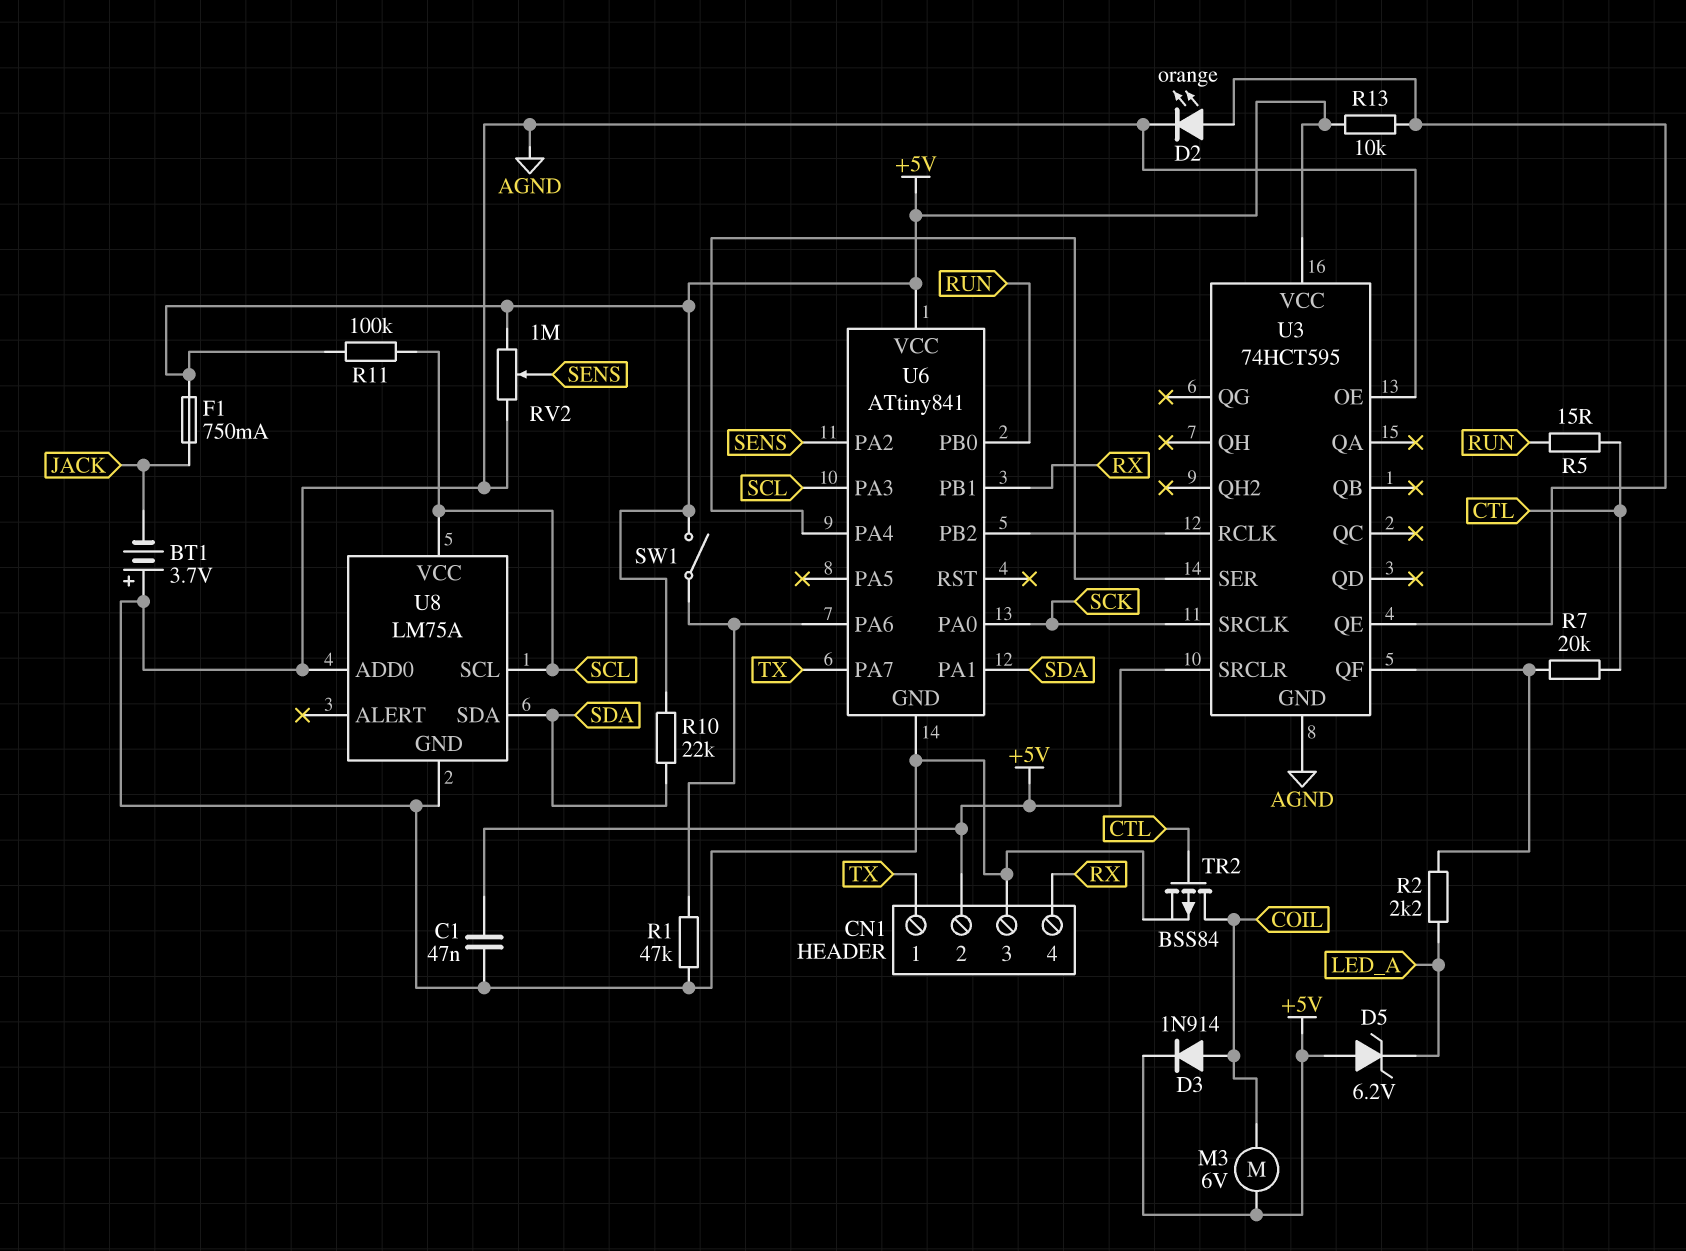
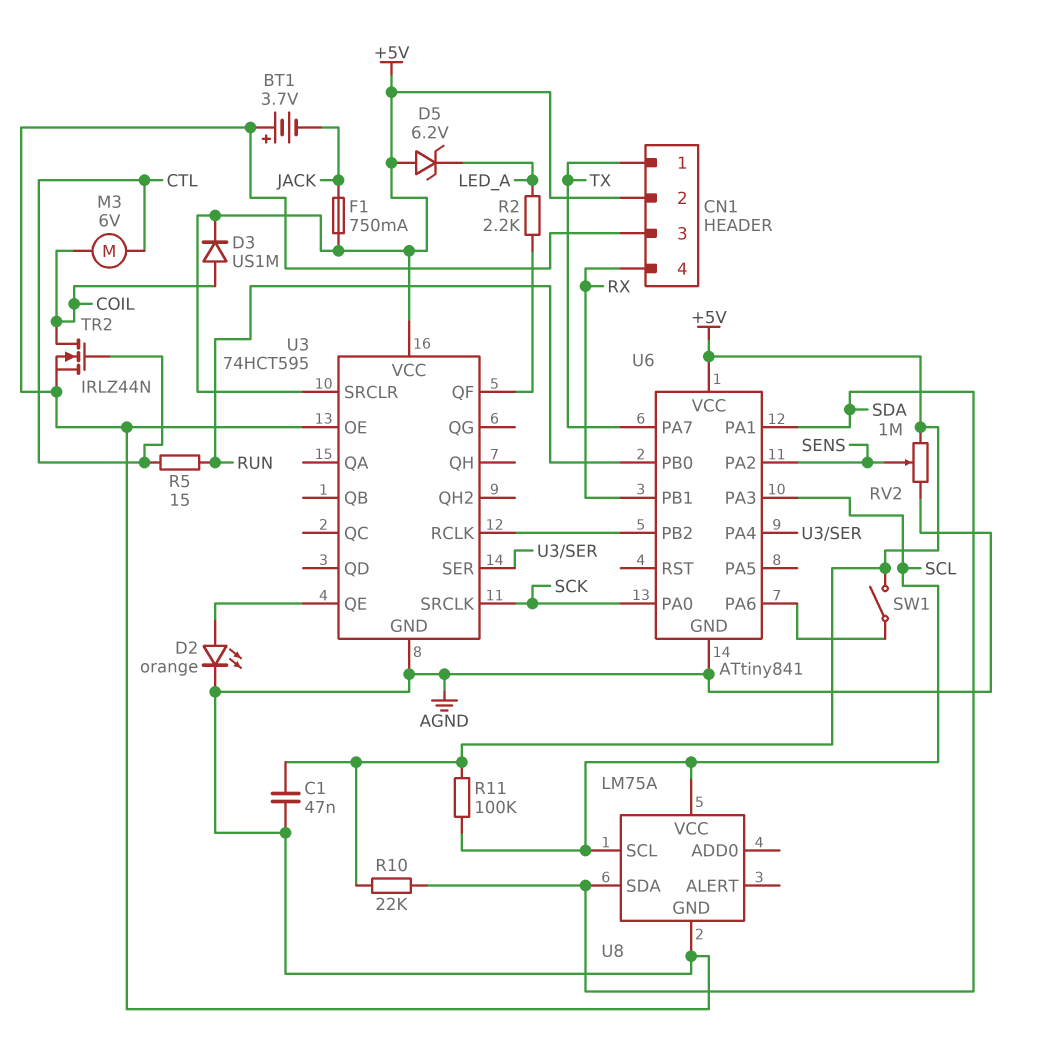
D3: diode 1N914 (A COIL, K +5V) -> diode US1M (A COIL, K +5V)
M3: motor 6V (+5V, COIL) -> motor 6V (COIL, CTL)
R1: 47k (AGND, U6/PA6) -> none
R7: 20k (CTL, U3/QF) -> none
R13: 10k (+5V, U3/QE) -> none
TR2: PMOS BSS84 (G CTL, D COIL, S AGND) -> NMOS IRLZ44N (G CTL, D COIL, S AGND)
U8 pin ADD0: AGND -> none

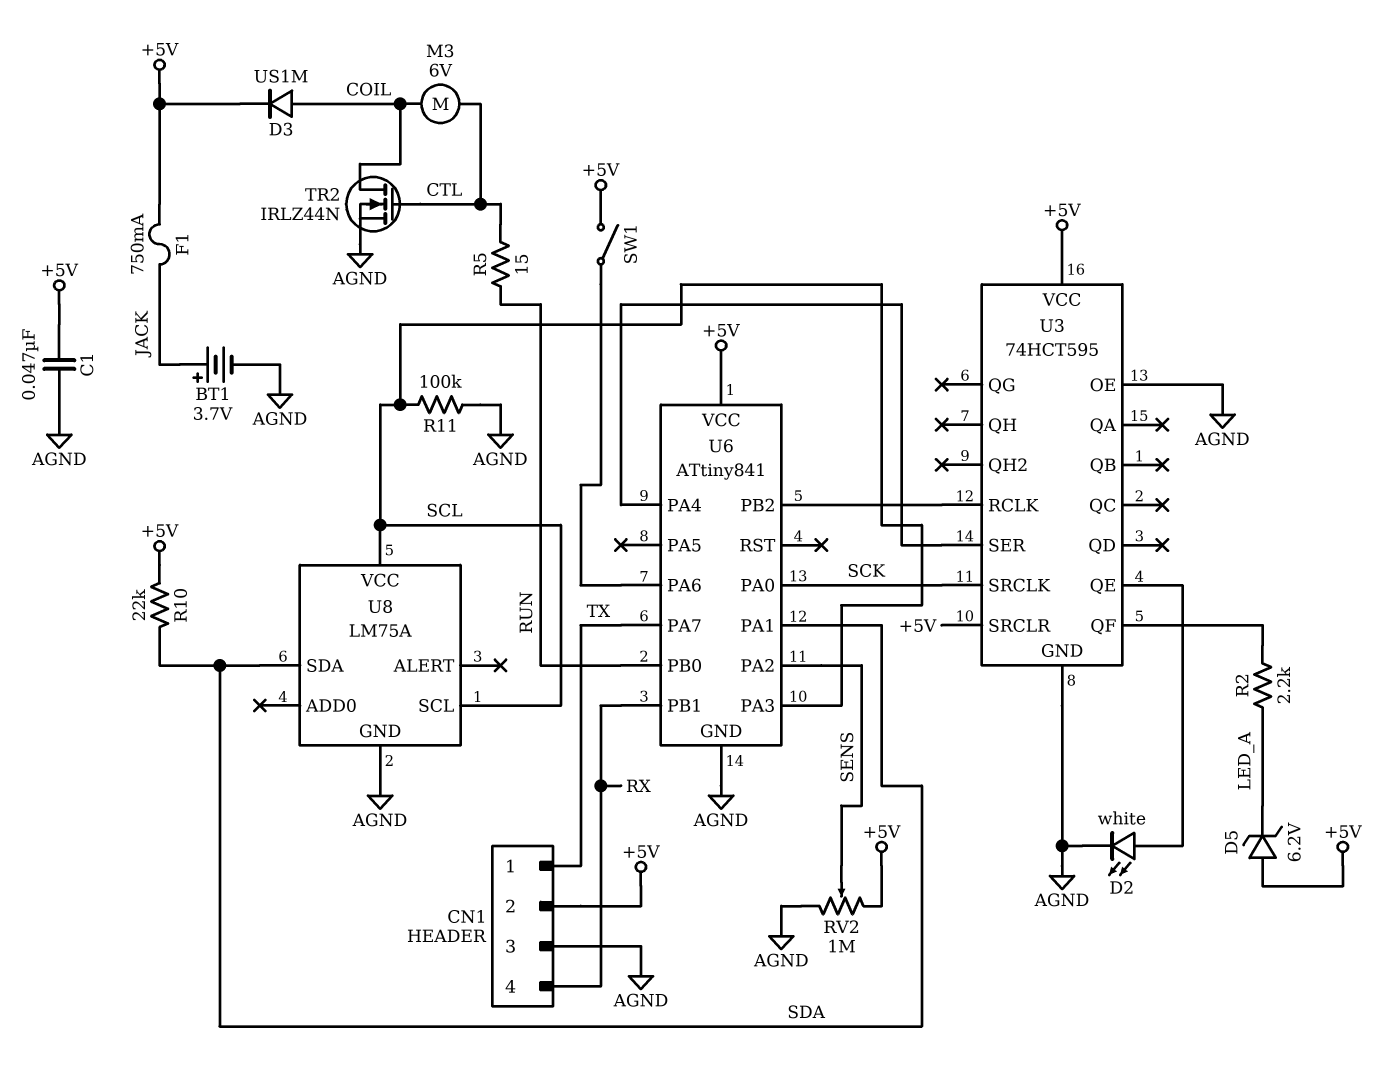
BT1: 3.7V (plus AGND, minus JACK) -> 3.7V (plus JACK, minus AGND)
D2: LED orange (A U3/QE, K AGND) -> LED white (A U3/QE, K AGND)
R11: 100k (+5V, SCL) -> 100k (AGND, SCL)

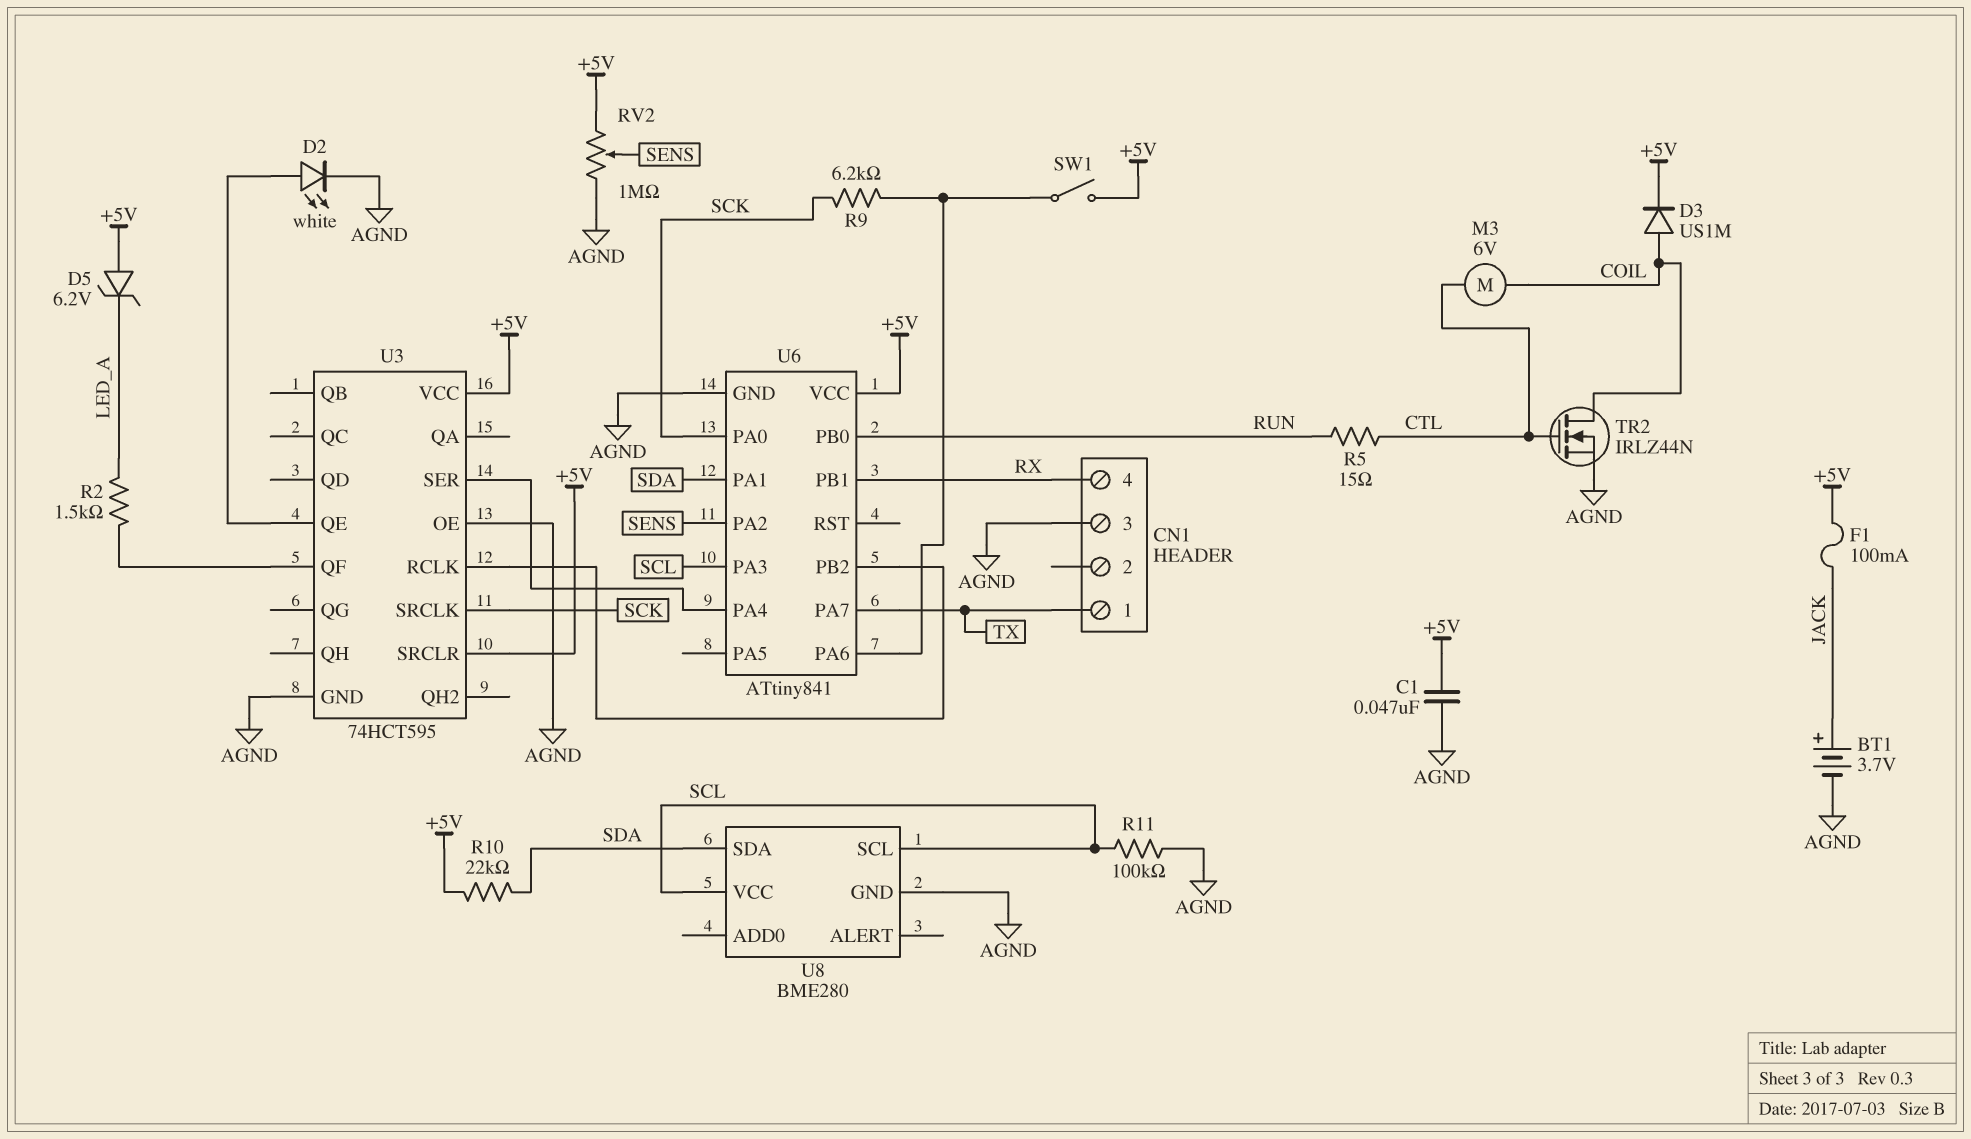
CN1 pin 2: +5V -> none
F1: 750mA (+5V, JACK) -> 100mA (+5V, JACK)
R2: 2.2k (LED_A, U3/QF) -> 1.5k (LED_A, U3/QF)
R9: none -> 6.2k (SCK, U6/PA6)
U8: LM75A -> BME280

